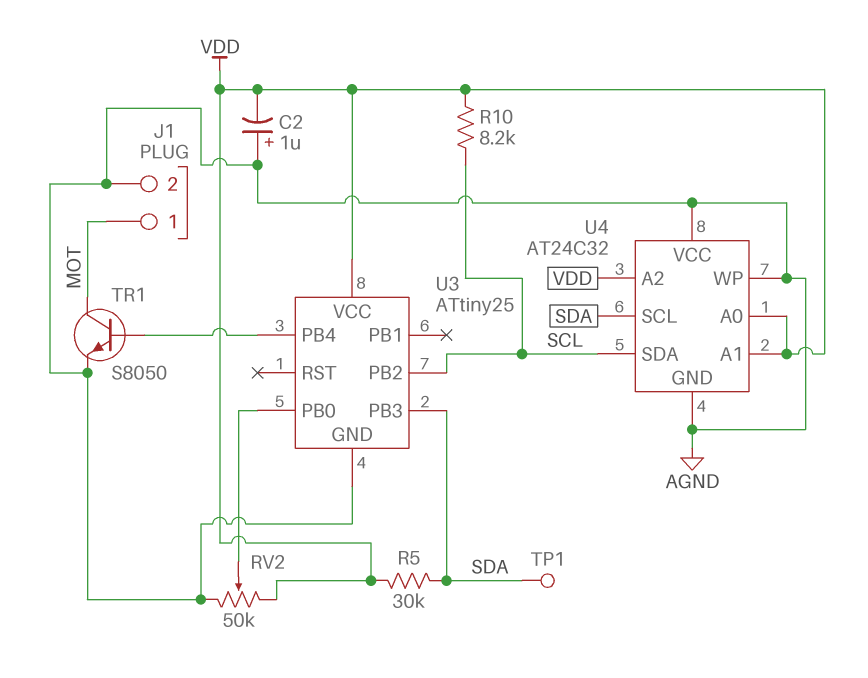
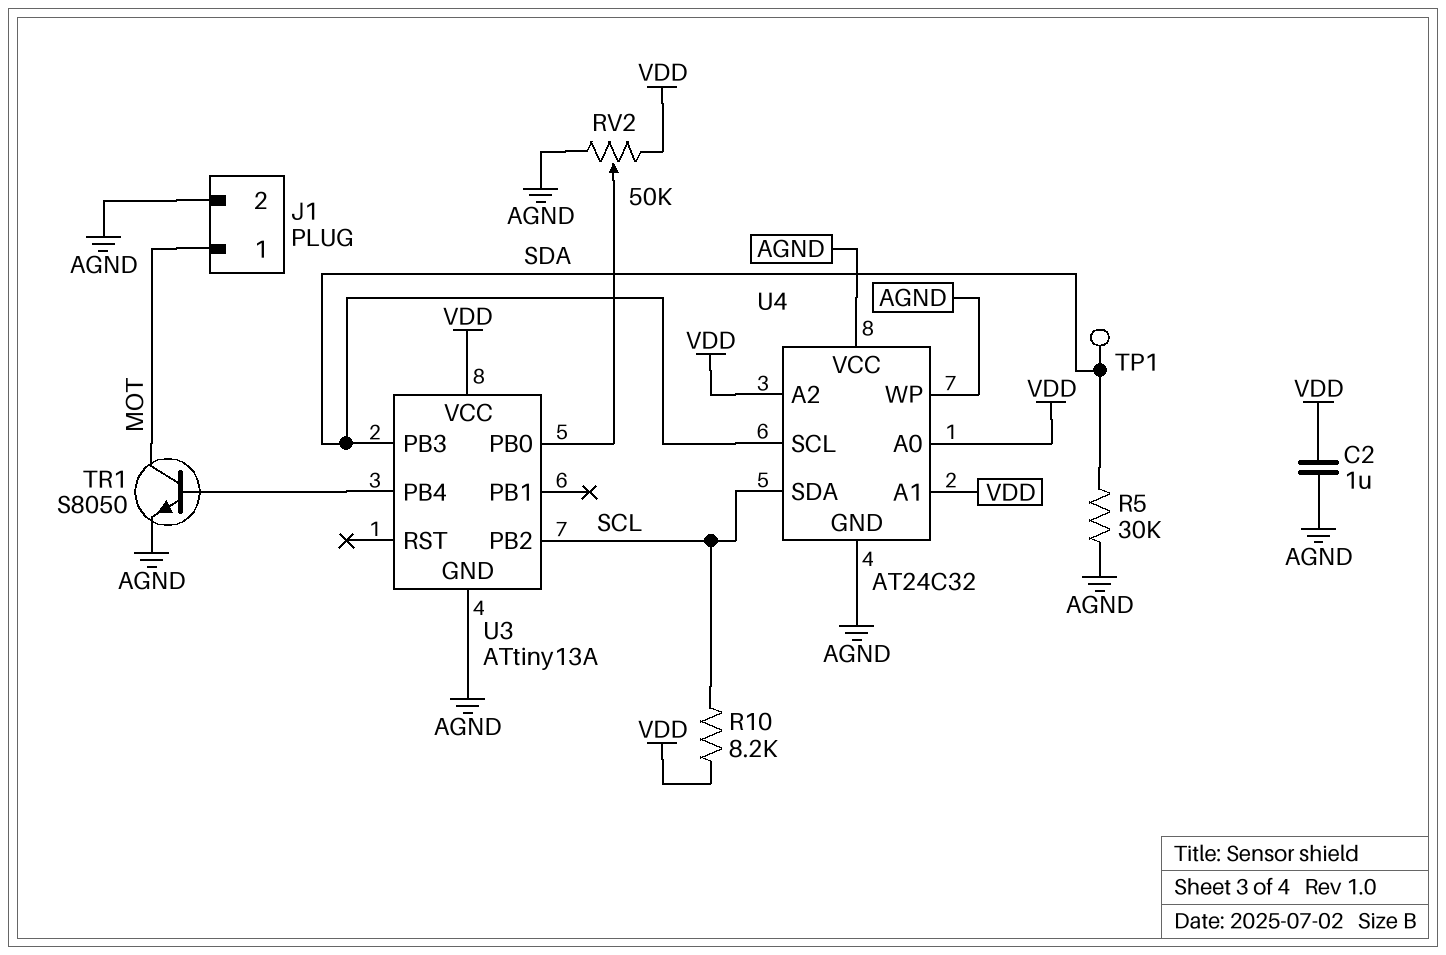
C2: 1uF (plus AGND, minus VDD) -> 1uF (AGND, VDD)
R5: 30k (SDA, VDD) -> 30k (AGND, SDA)
U3: ATtiny25 -> ATtiny13A

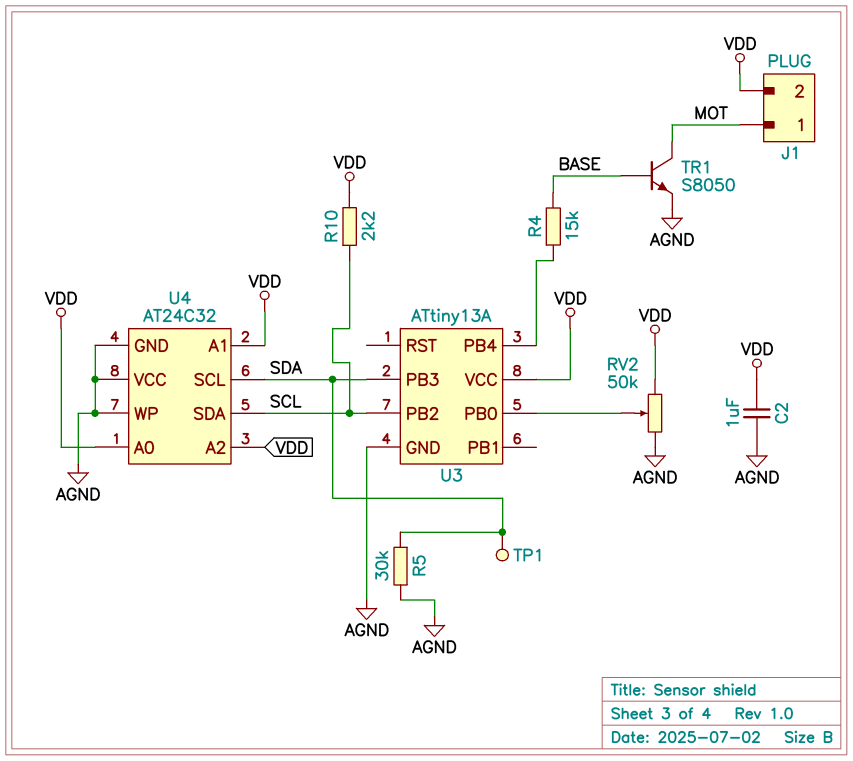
J1 pin 2: AGND -> VDD
R4: none -> 15k (BASE, U3/PB4)
R10: 8.2k (SCL, VDD) -> 2.2k (SCL, VDD)
TR1: NPN S8050 (B U3/PB4, C MOT, E AGND) -> NPN S8050 (B BASE, C MOT, E AGND)

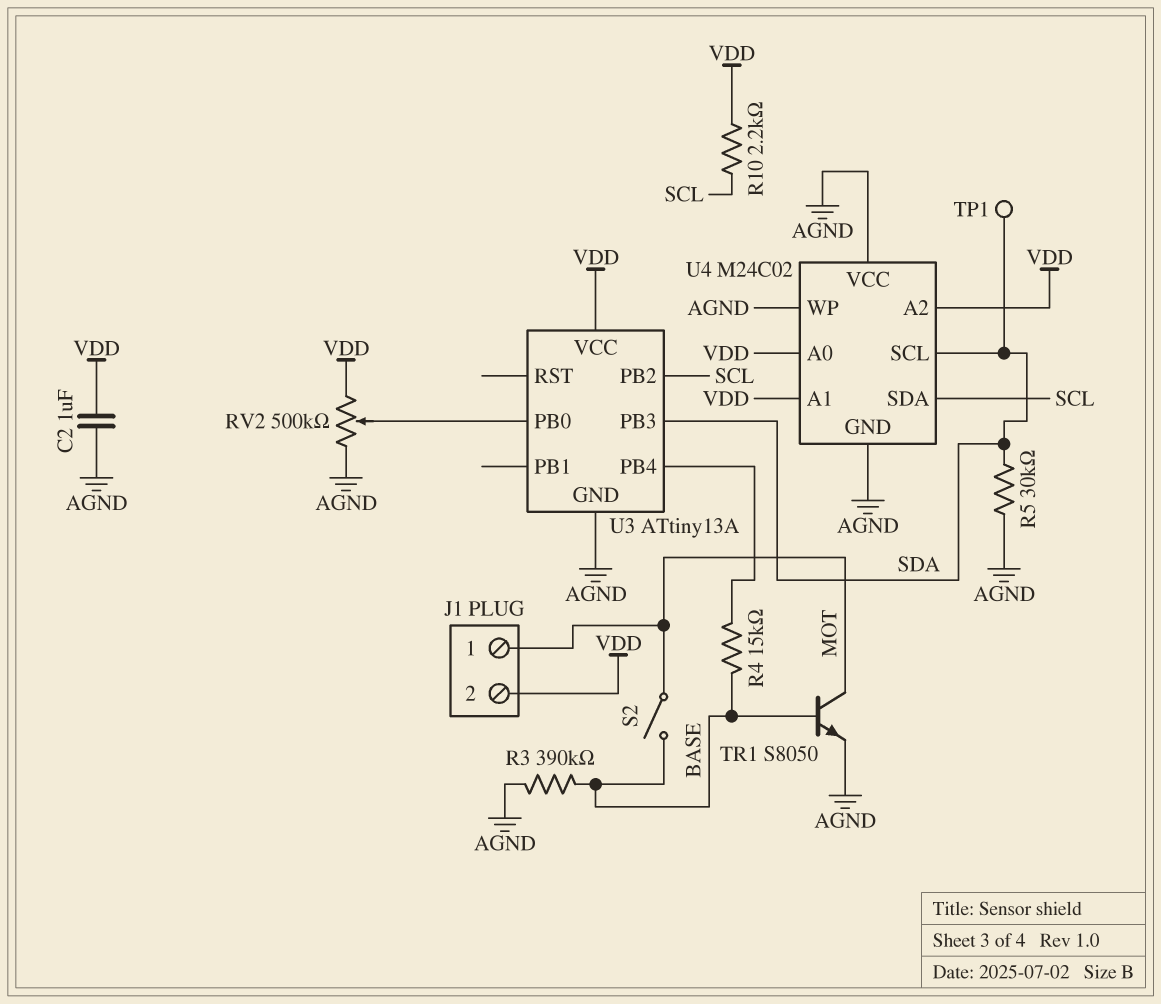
R3: none -> 390k (AGND, BASE)
RV2: 50k (AGND, VDD, wiper U3/PB0) -> 500k (AGND, VDD, wiper U3/PB0)
S2: none -> switch (BASE, MOT)
U4: AT24C32 -> M24C02

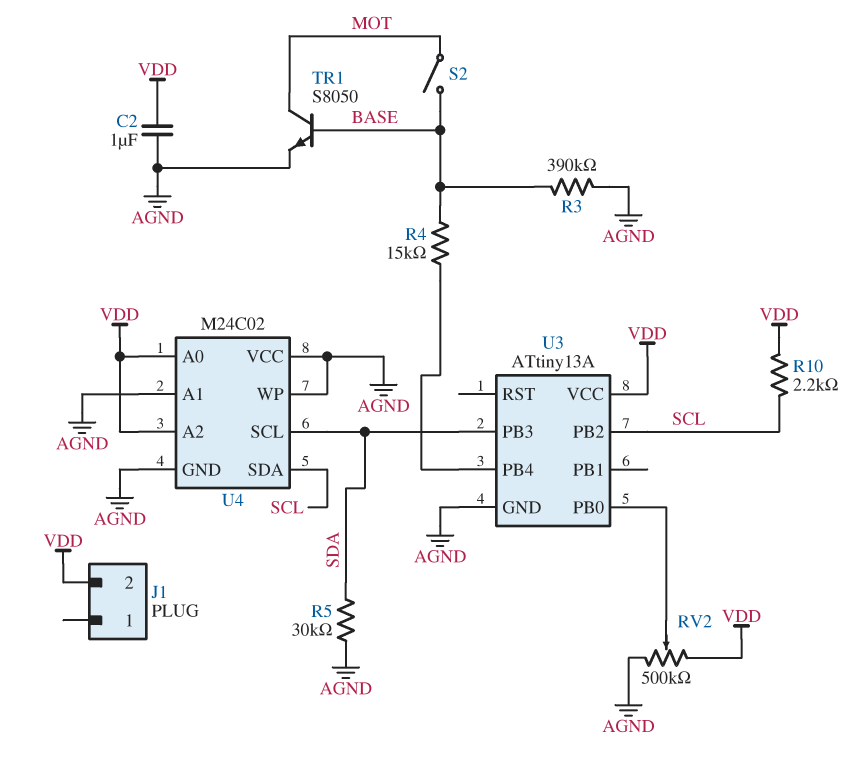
J1 pin 1: MOT -> none
TP1: test point (SDA) -> none
U4 pin A1: VDD -> AGND

